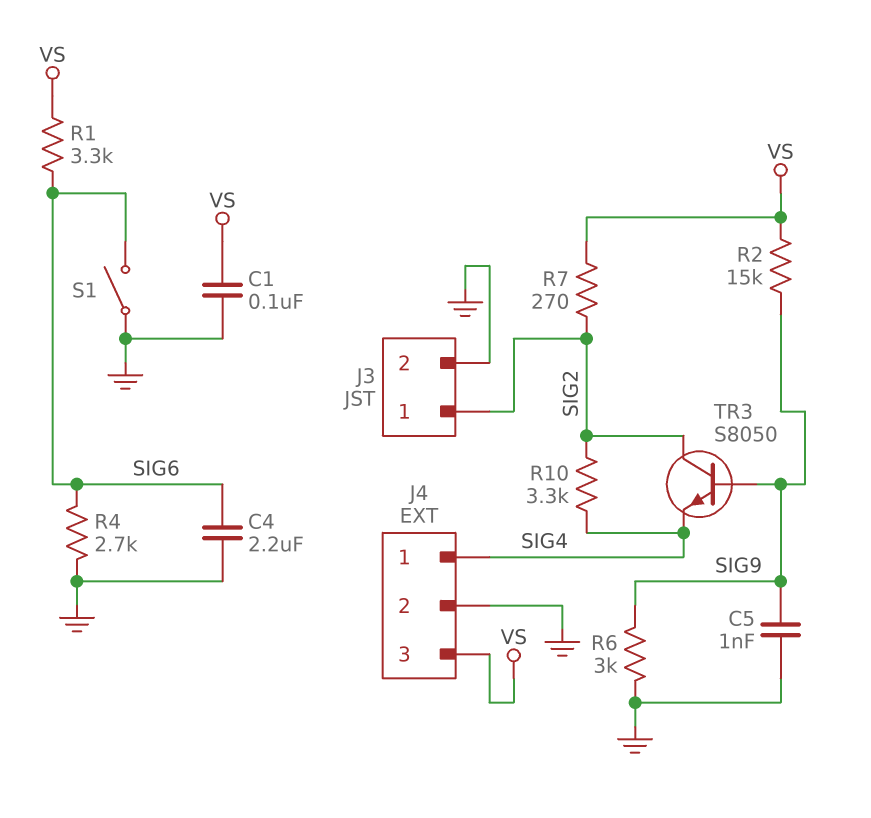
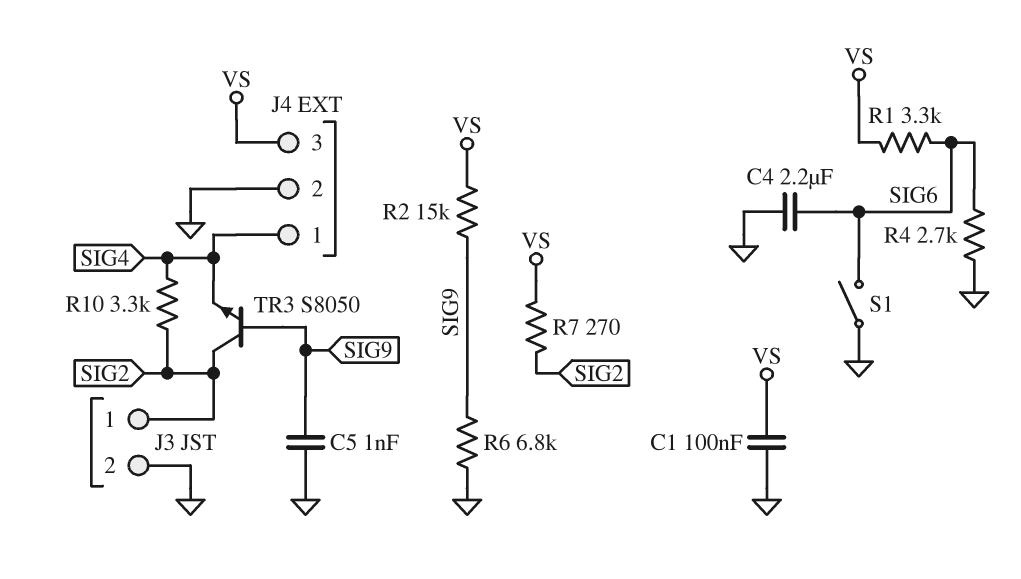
R6: 3k (GND, SIG9) -> 6.8k (GND, SIG9)

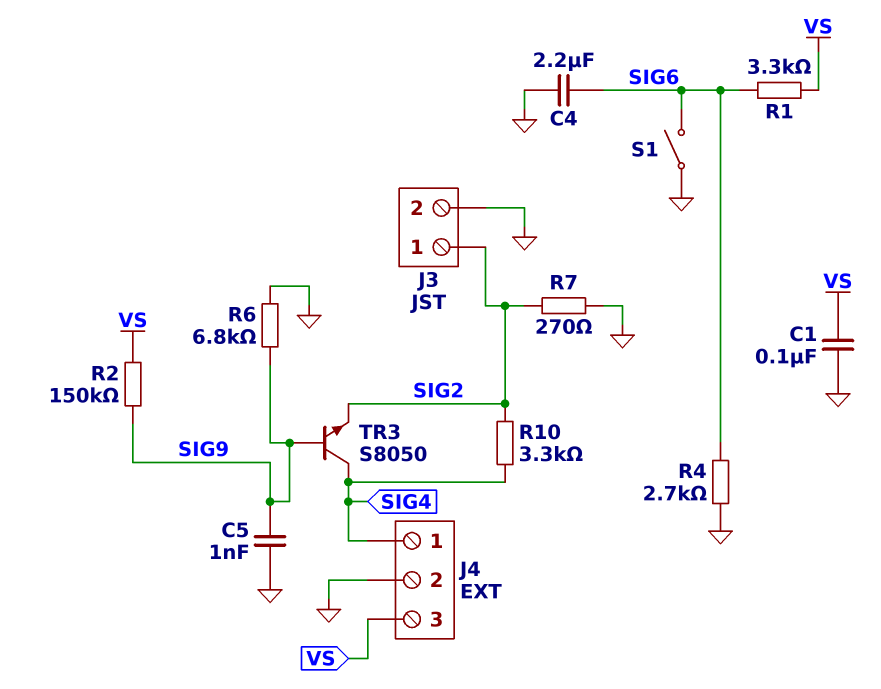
R2: 15k (SIG9, VS) -> 150k (SIG9, VS)
R7: 270 (SIG2, VS) -> 270 (GND, SIG2)
TR3: NPN S8050 (B SIG9, C SIG2, E SIG4) -> NPN S8050 (B SIG9, C SIG4, E SIG2)

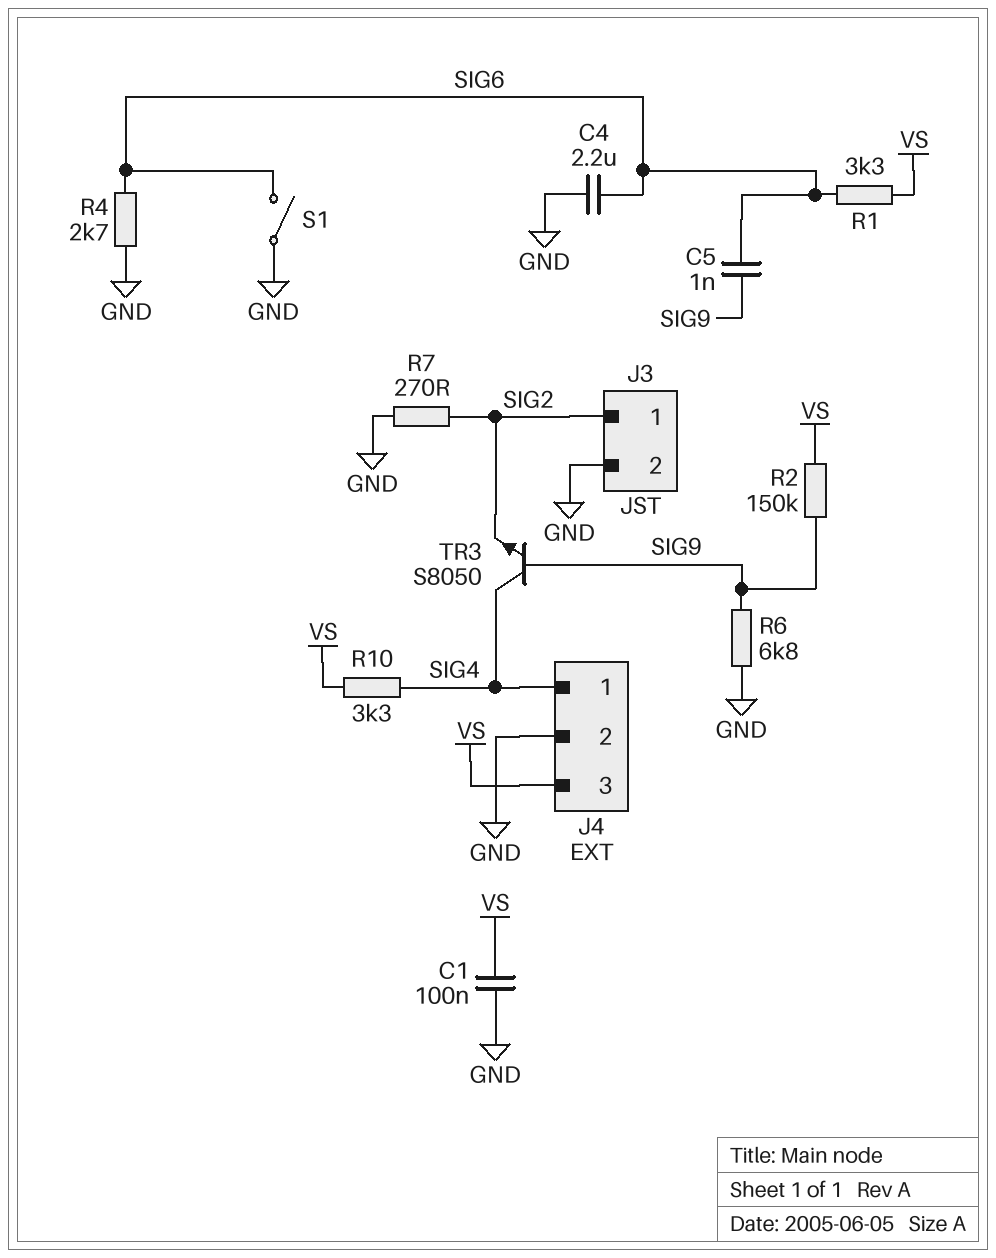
C5: 1nF (GND, SIG9) -> 1nF (SIG6, SIG9)
R10: 3.3k (SIG2, SIG4) -> 3.3k (SIG4, VS)

